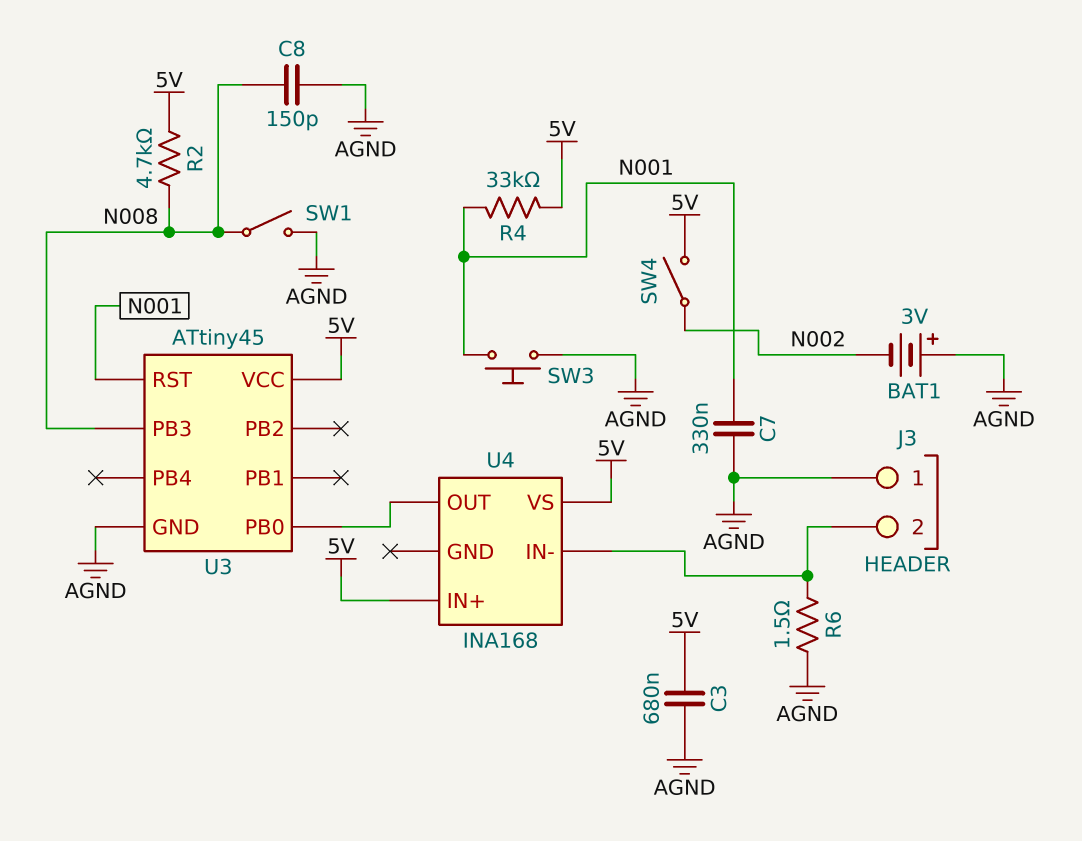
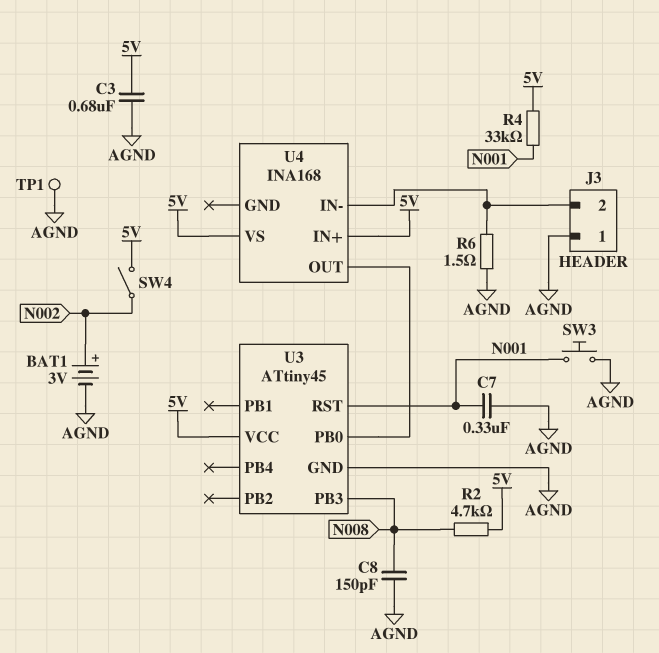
BAT1: 3V (plus AGND, minus N002) -> 3V (plus N002, minus AGND)
SW1: switch (AGND, N008) -> none
TP1: none -> test point (AGND)

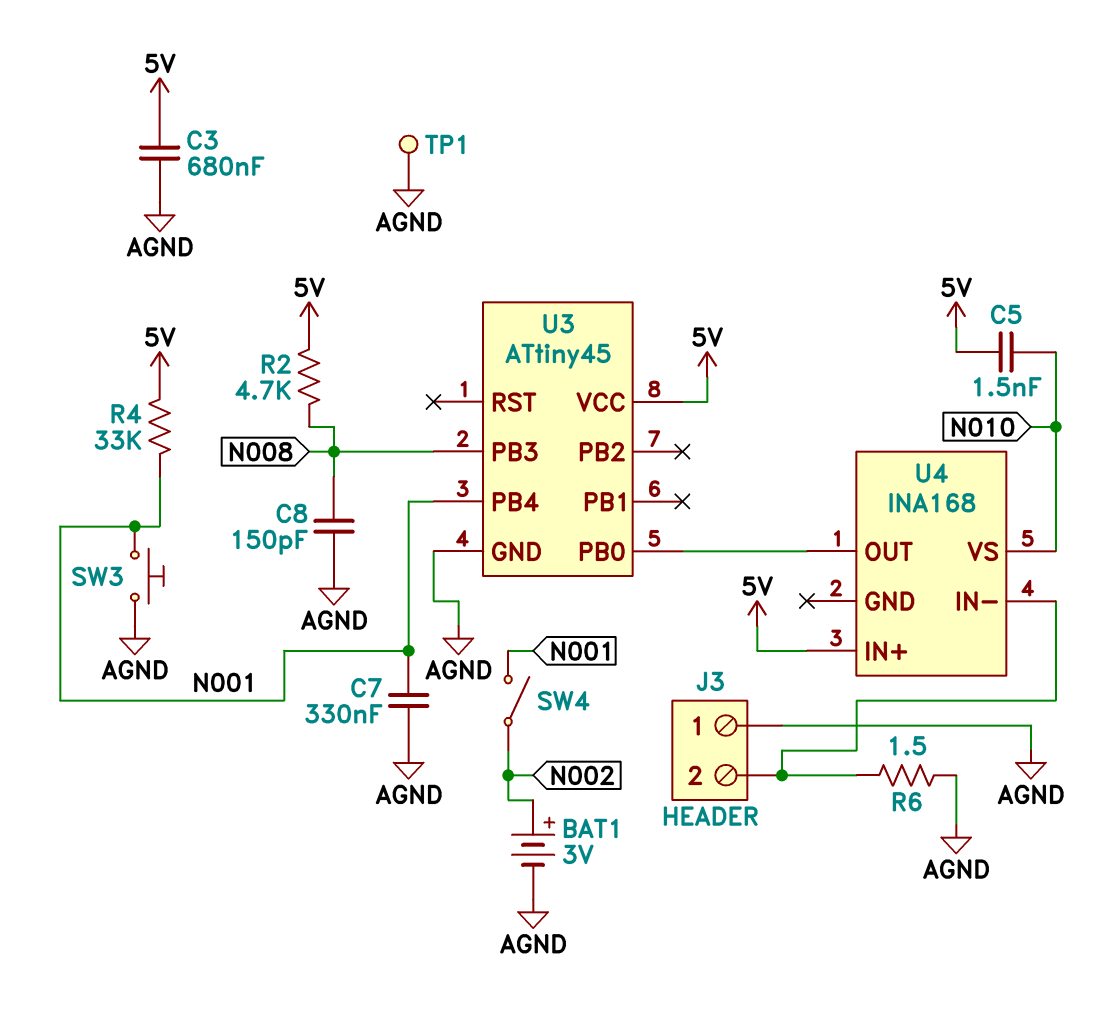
C5: none -> 1.5nF (5V, N010)
SW4: switch (5V, N002) -> switch (N001, N002)
U3 pin PB4: none -> N001
U3 pin RST: N001 -> none
U4 pin VS: 5V -> N010

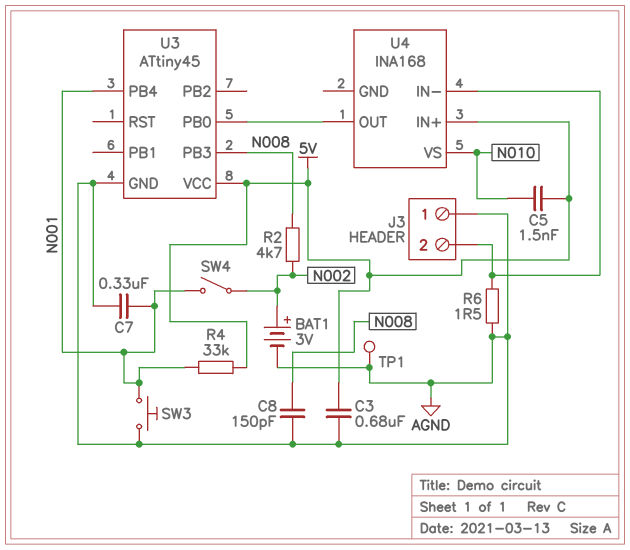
R2: 4.7k (5V, N008) -> 4.7k (N002, N008)

